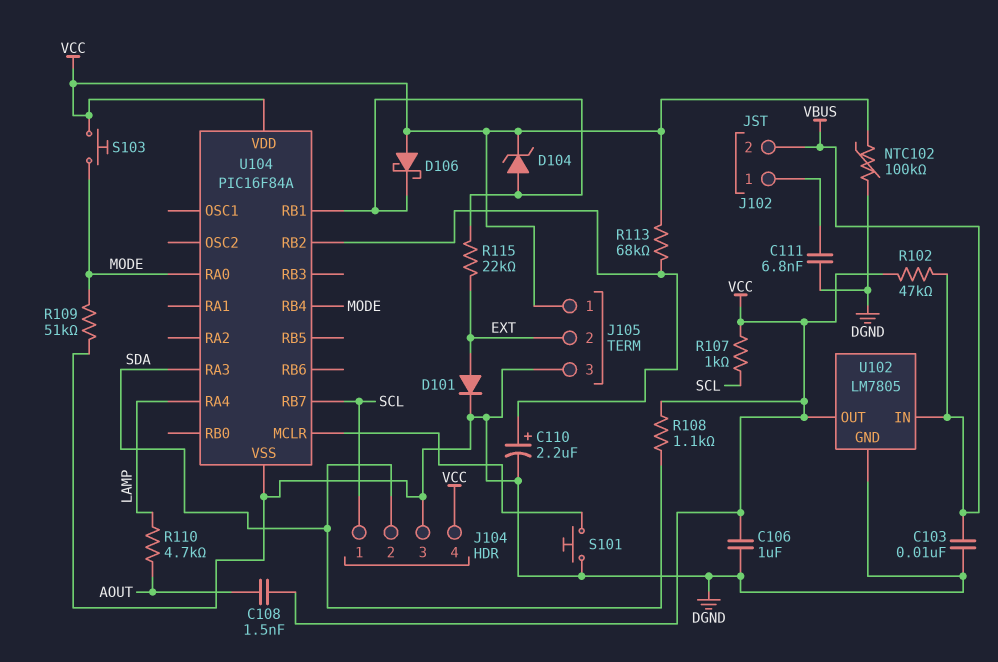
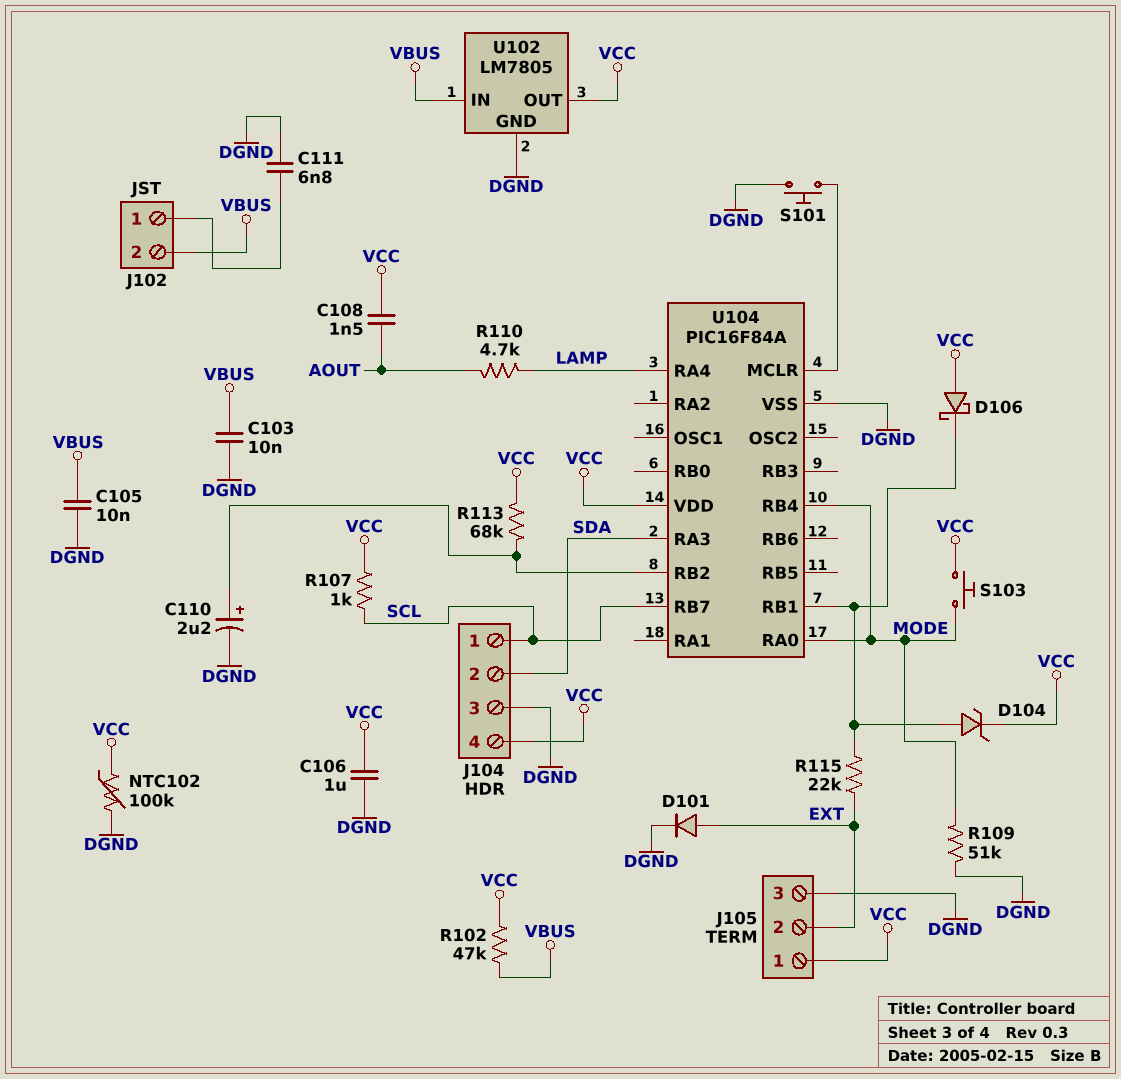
C105: none -> 10nF (DGND, VBUS)
R108: 1.1k (SDA, VCC) -> none

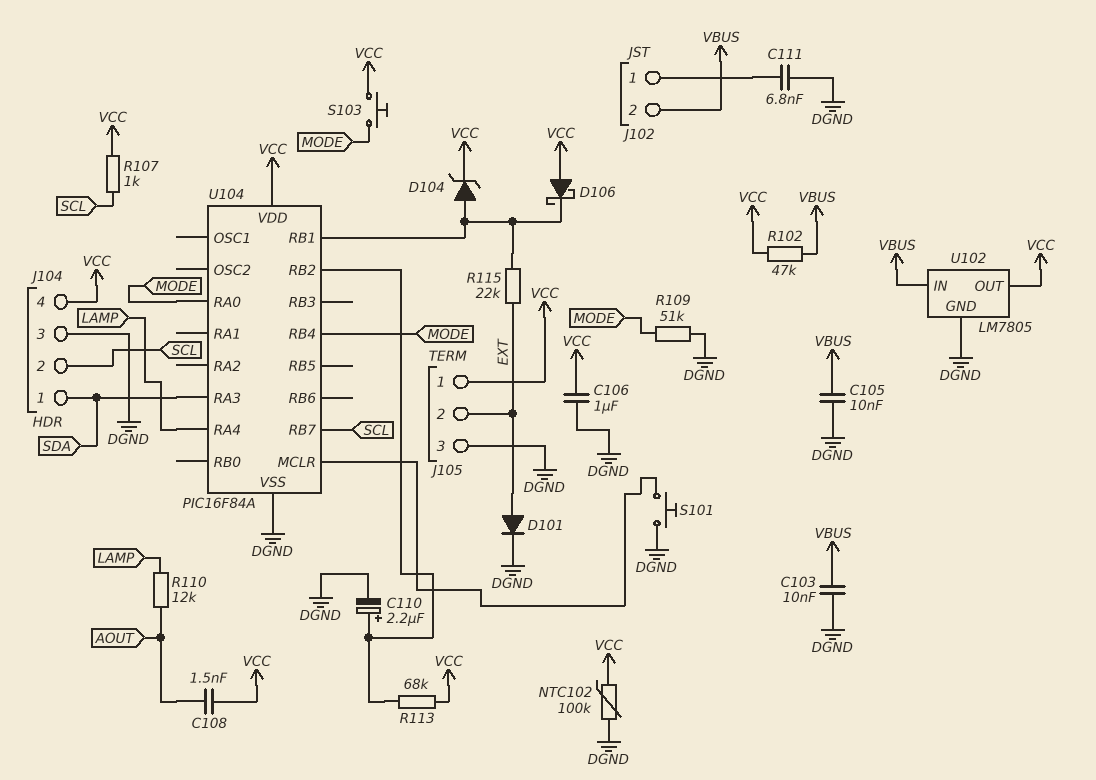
J104 pin 1: SCL -> SDA
J104 pin 2: SDA -> SCL
R110: 4.7k (AOUT, LAMP) -> 12k (AOUT, LAMP)

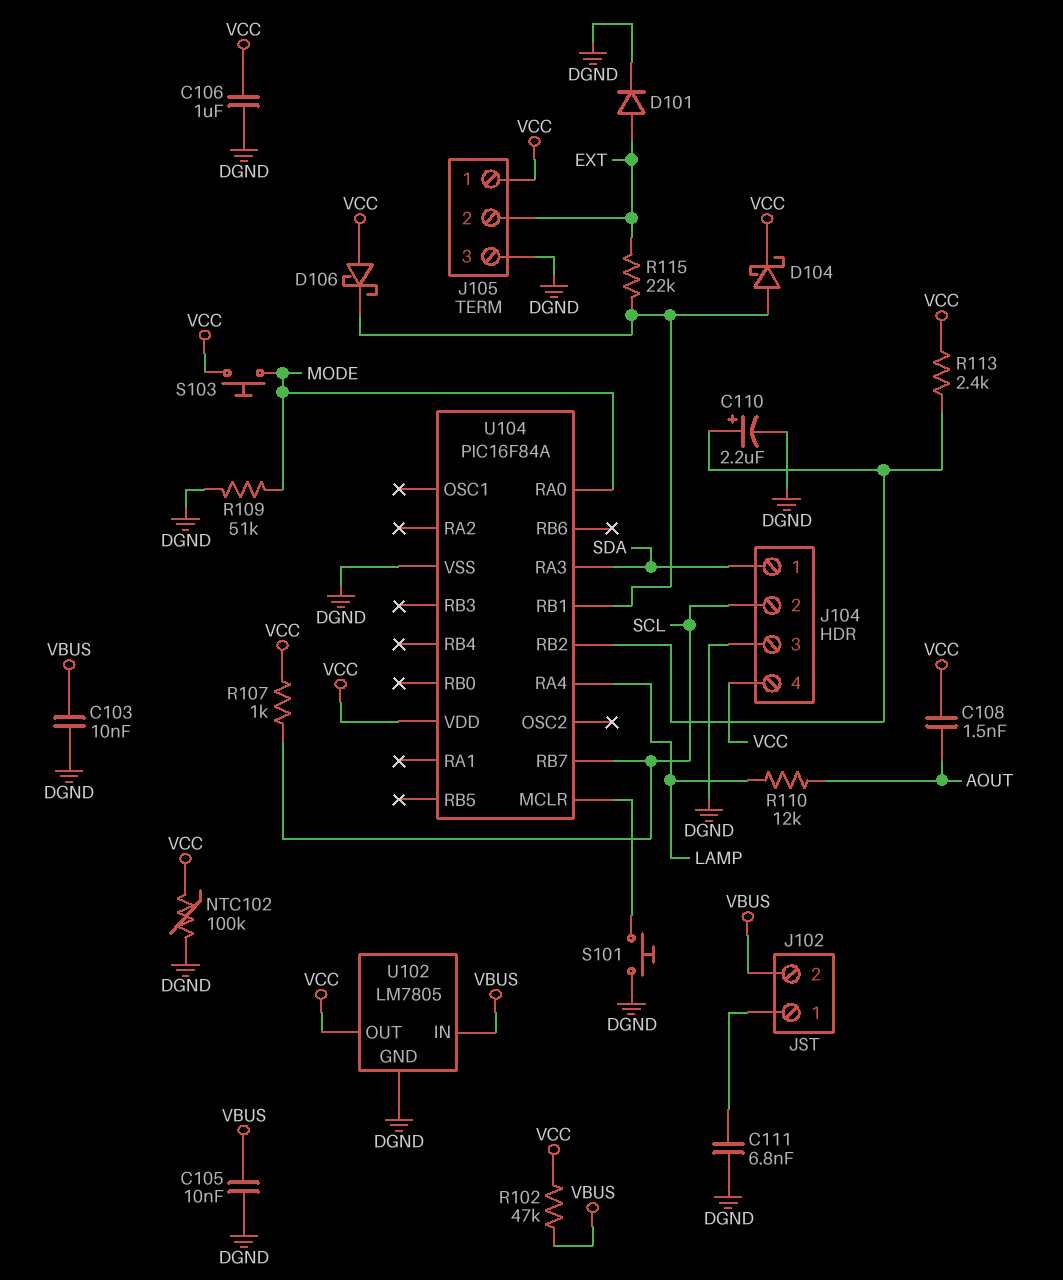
D104: zener (A U104/RB1, K VCC) -> schottky (A U104/RB1, K VCC)
R113: 68k (U104/RB2, VCC) -> 2.4k (U104/RB2, VCC)
U104 pin RB4: MODE -> none

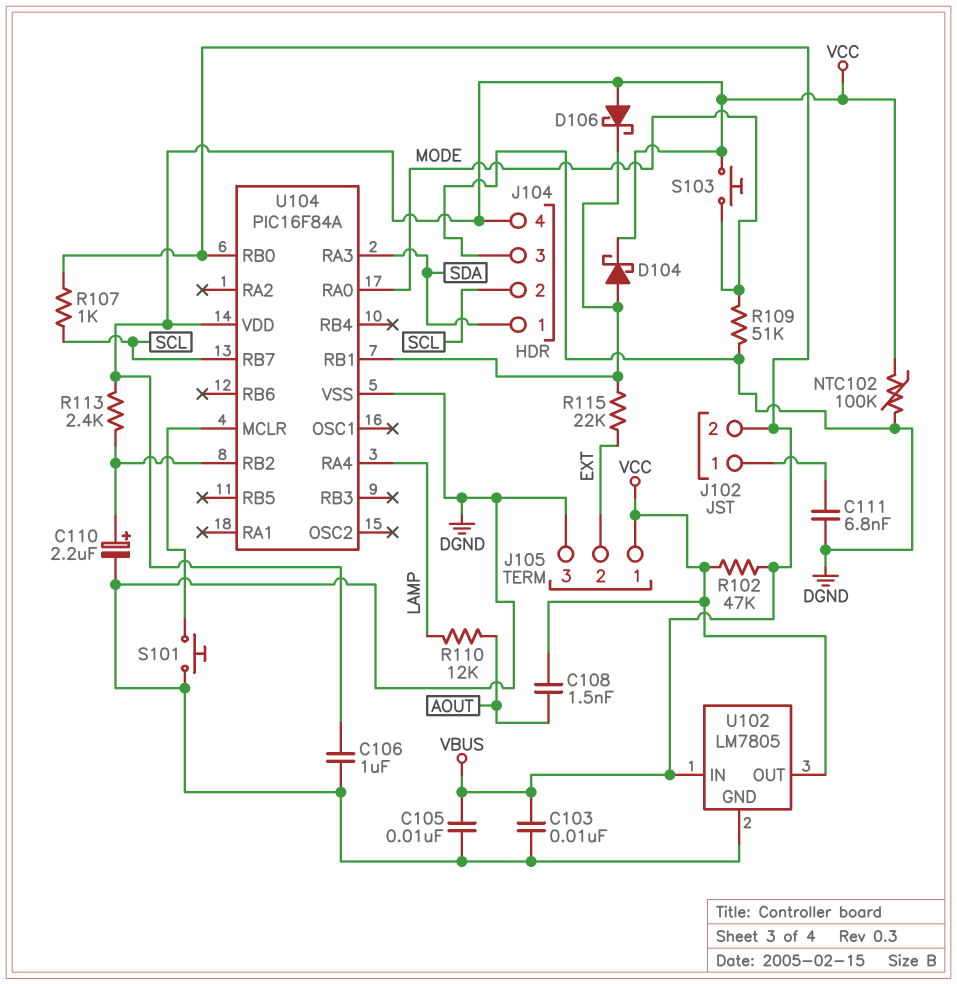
D101: diode (A EXT, K DGND) -> none
R107: 1k (SCL, VCC) -> 1k (SCL, VBUS)
U104 pin RB0: none -> VBUS

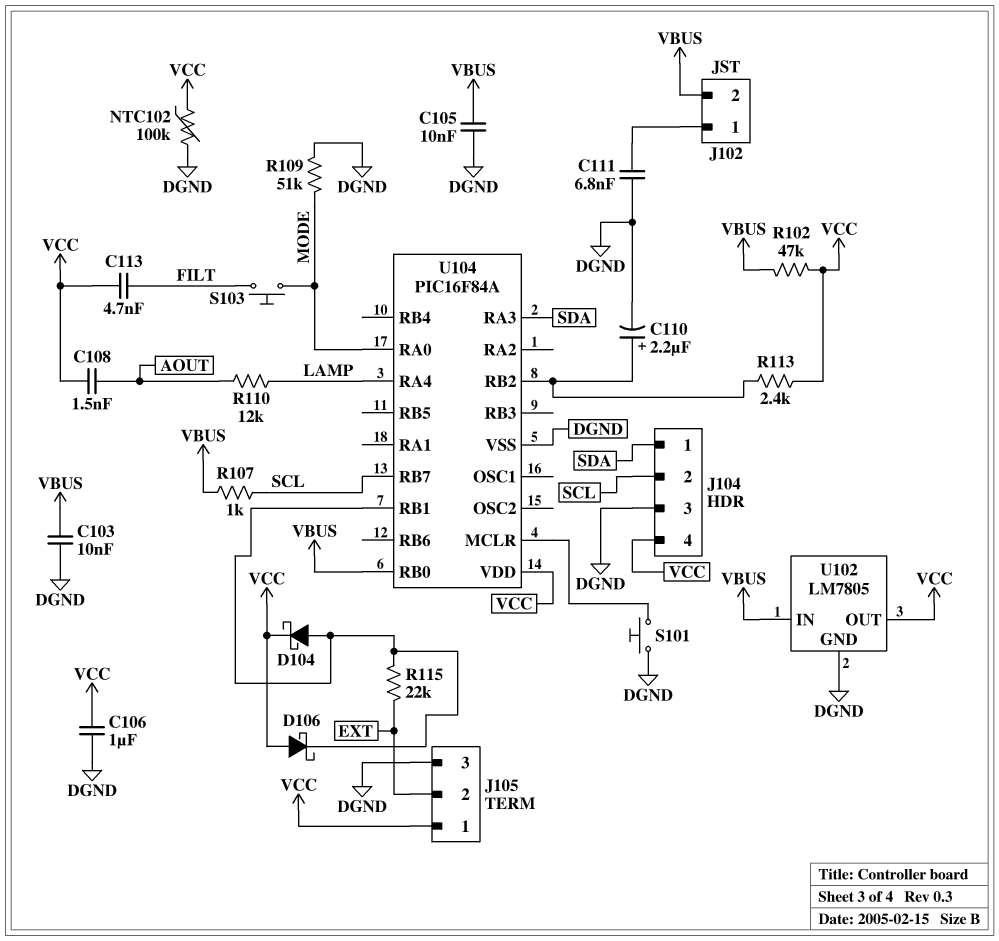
C113: none -> 4.7nF (FILT, VCC)
S103: button (MODE, VCC) -> button (FILT, MODE)

